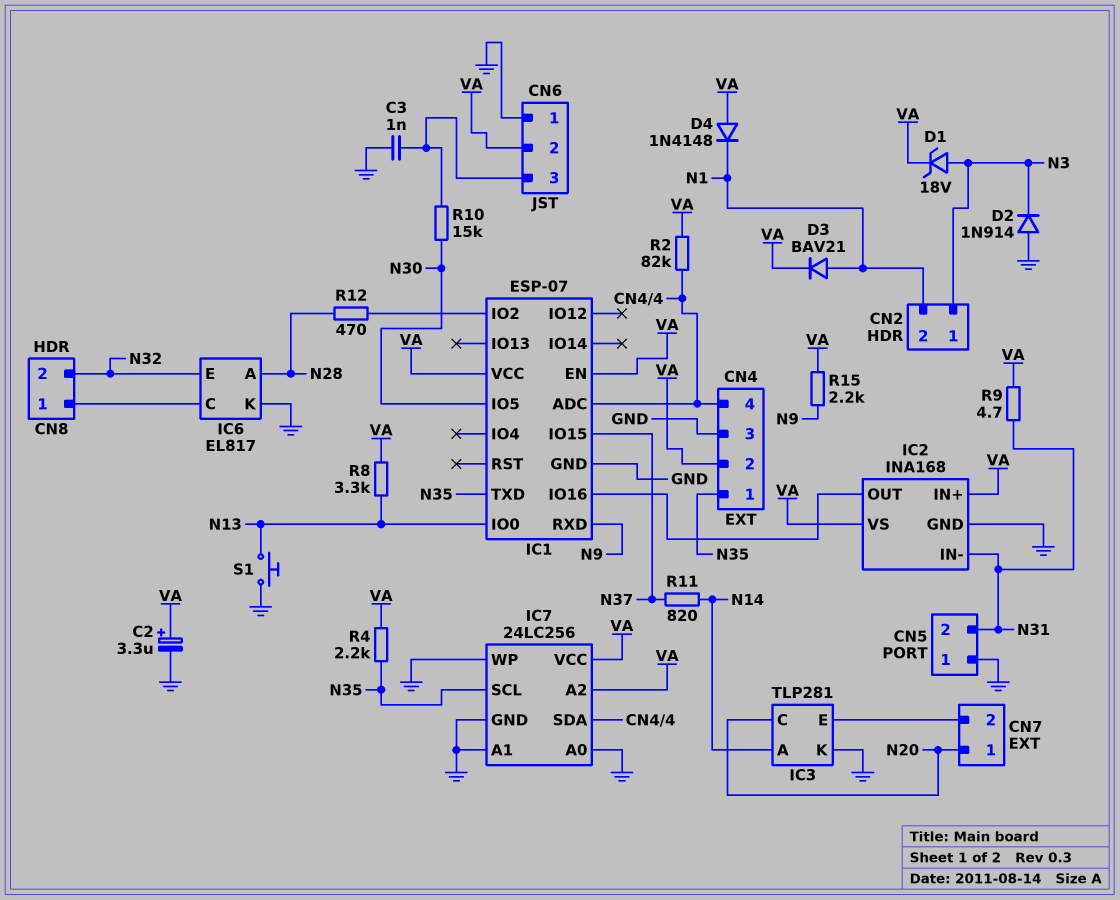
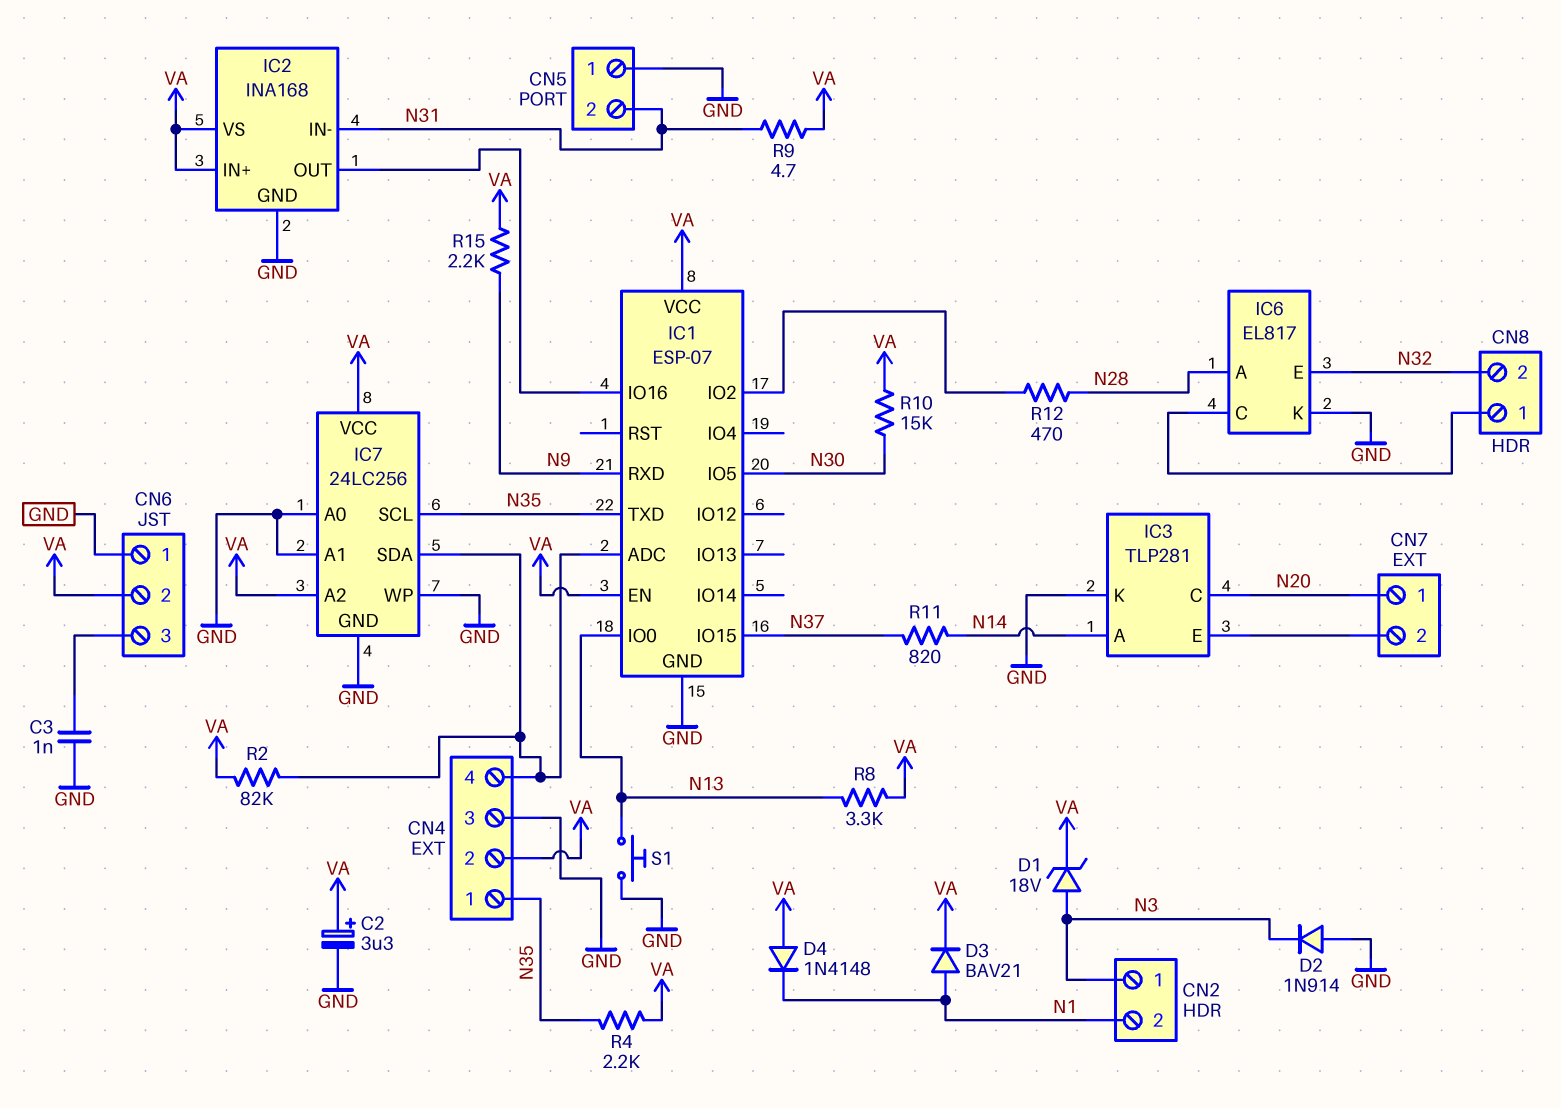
R10: 15k (CN6/3, N30) -> 15k (N30, VA)

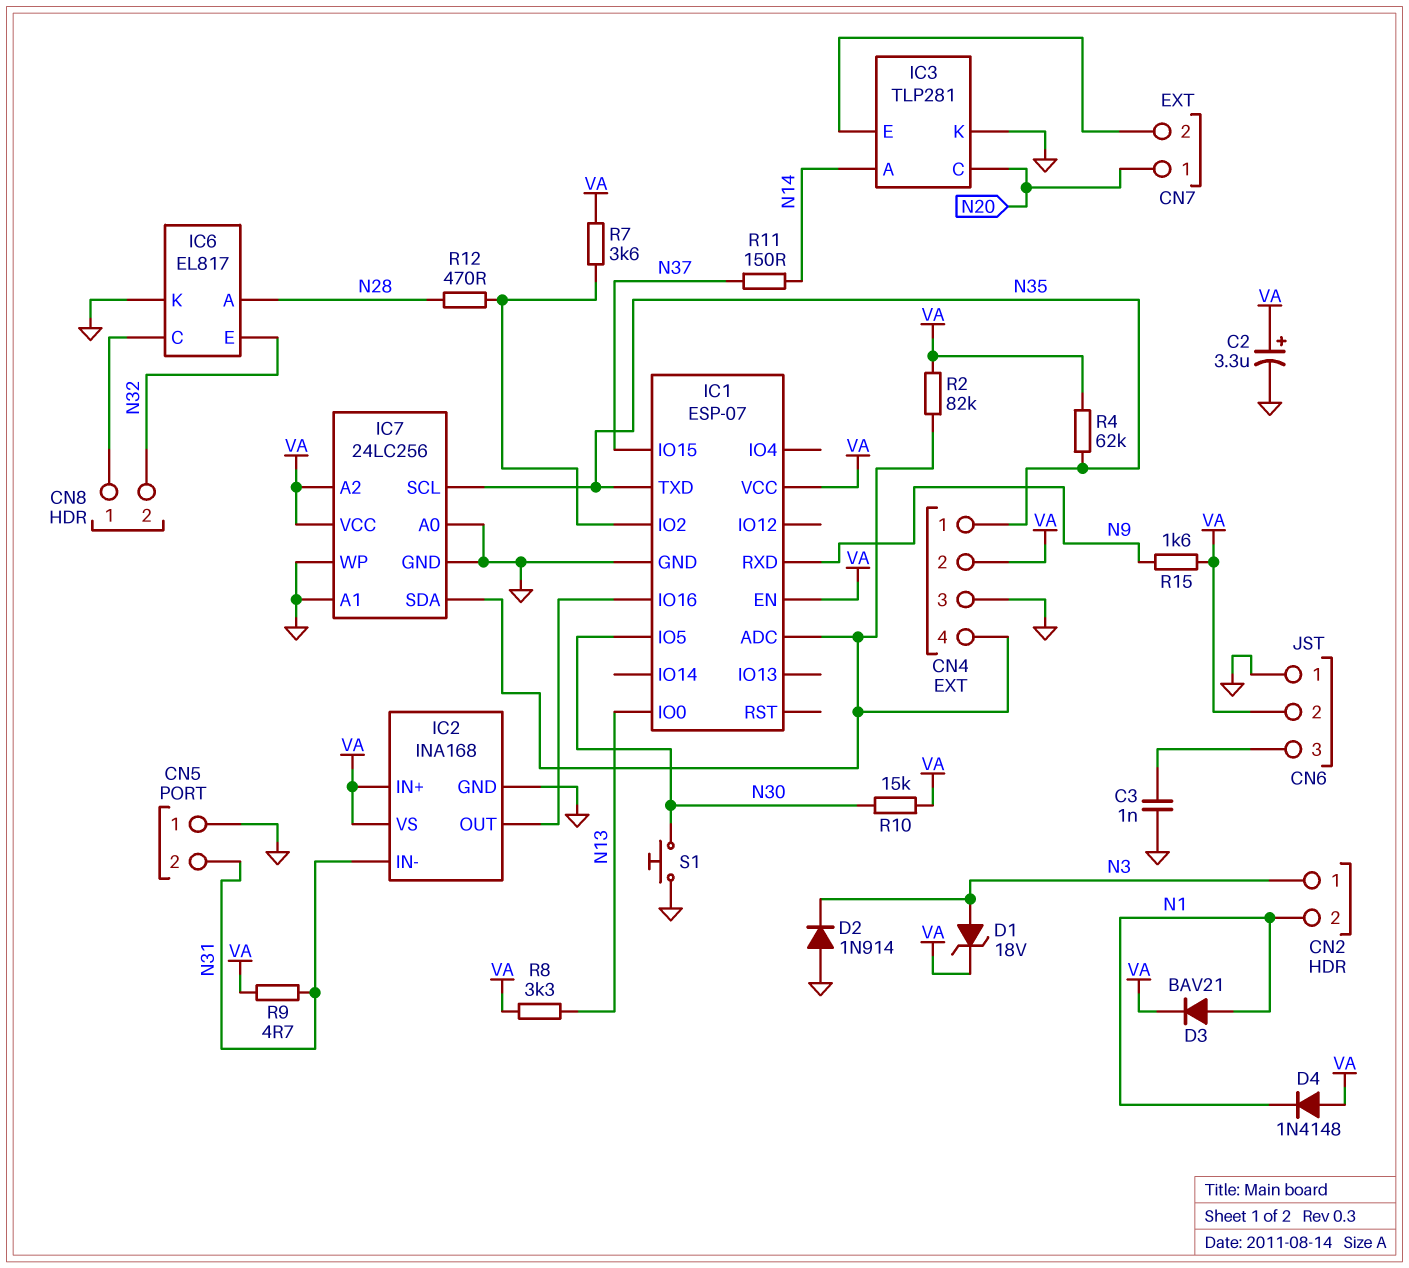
R4: 2.2k (N35, VA) -> 62k (N35, VA)
R7: none -> 3.6k (IC1/IO2, VA)
R11: 820 (N14, N37) -> 150 (N14, N37)
R15: 2.2k (N9, VA) -> 1.6k (N9, VA)
S1: button (GND, N13) -> button (GND, N30)

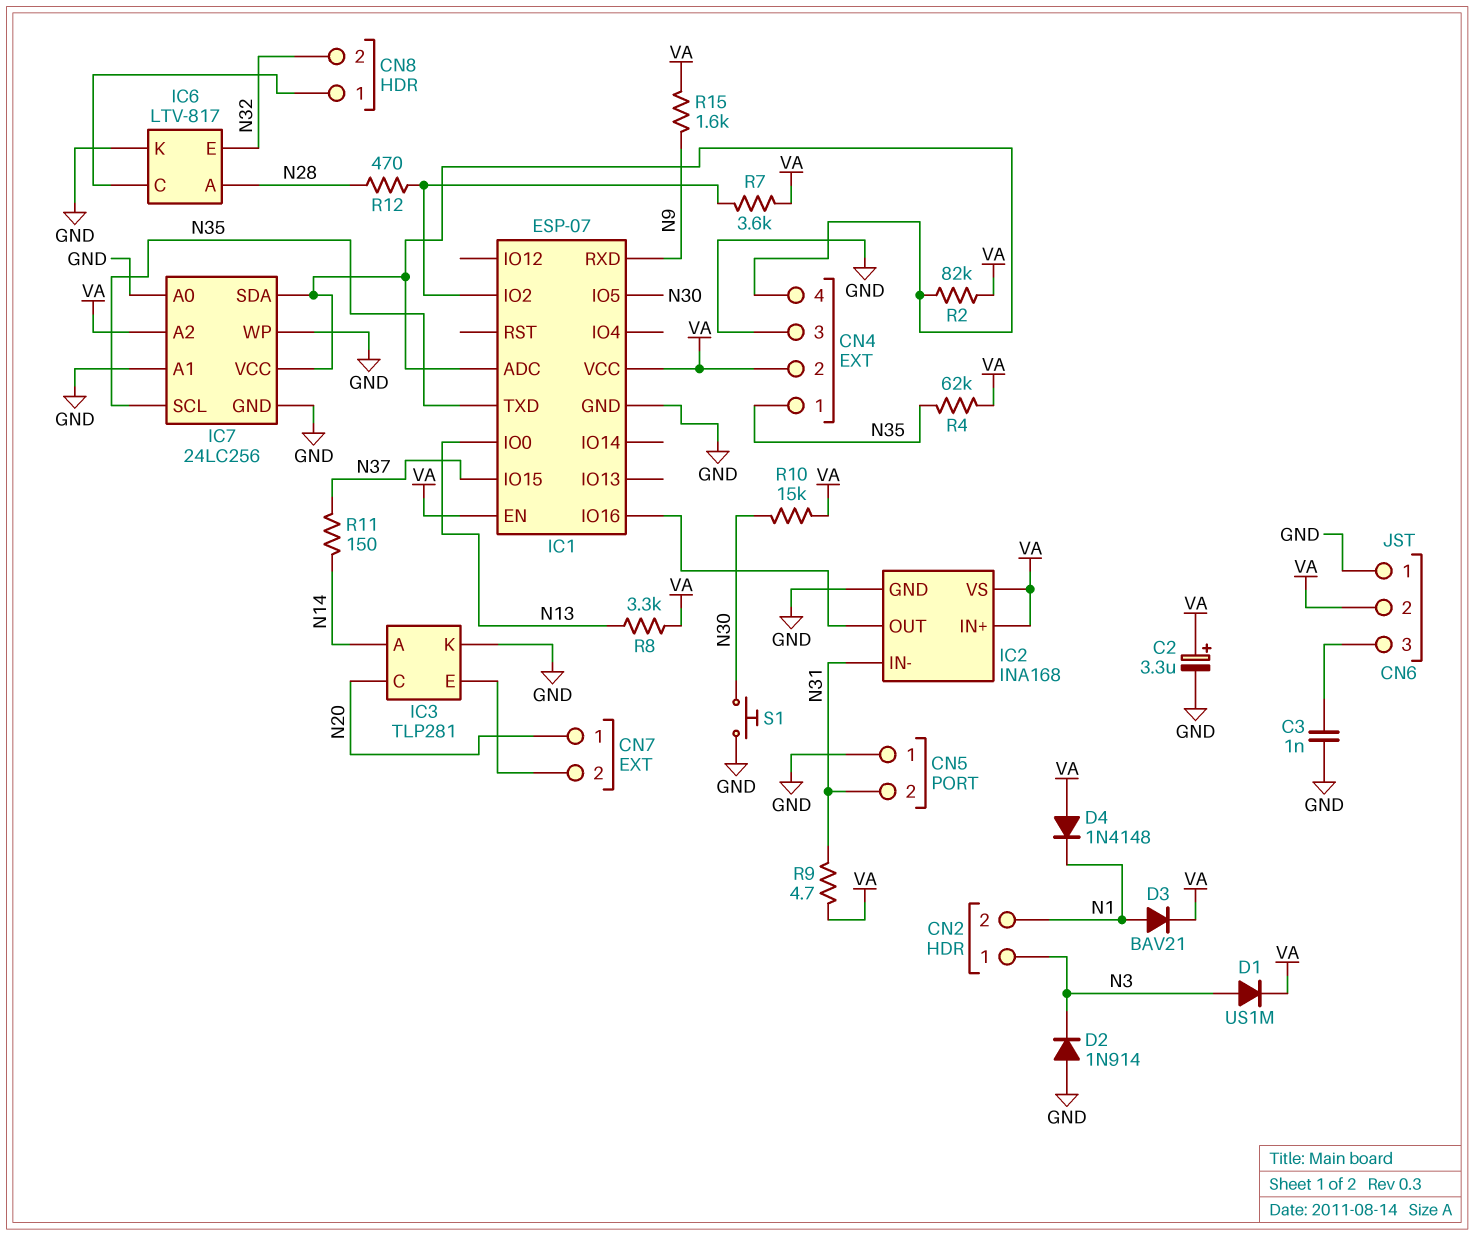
D1: zener 18V (A N3, K VA) -> diode US1M (A N3, K VA)
IC6: EL817 -> LTV-817
IC7 pin VCC: VA -> CN4/4

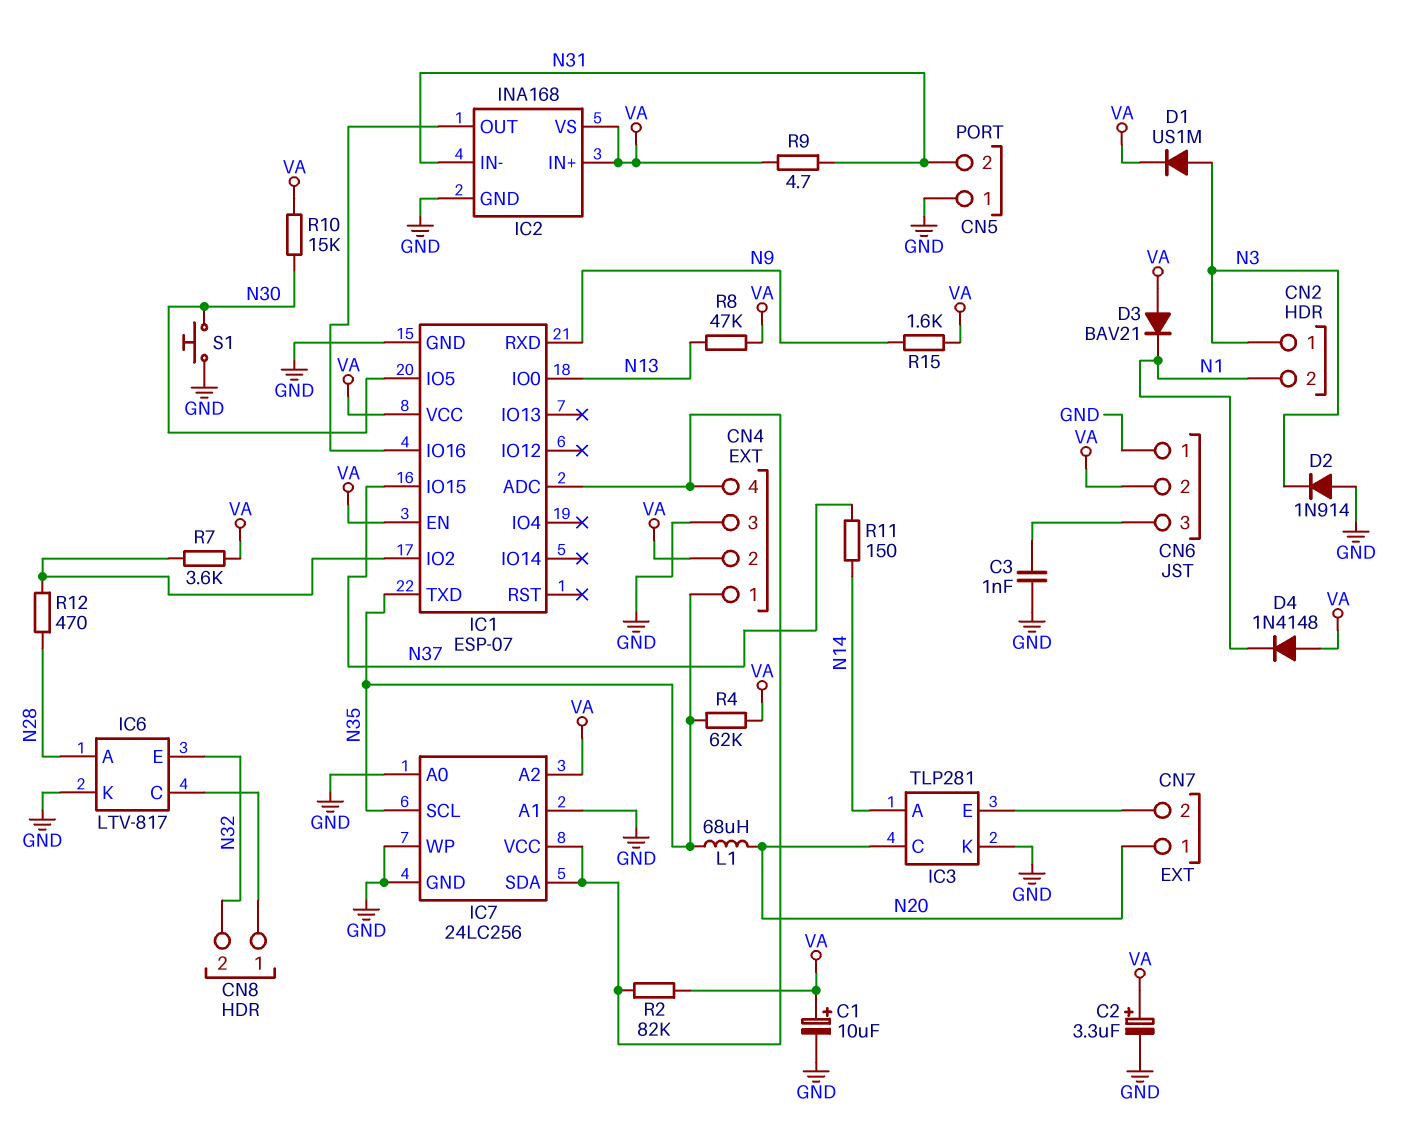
C1: none -> 10uF (plus VA, minus GND)
D3: diode BAV21 (A N1, K VA) -> diode BAV21 (A VA, K N1)
L1: none -> 68uH (N20, N35)
R8: 3.3k (N13, VA) -> 47k (N13, VA)

